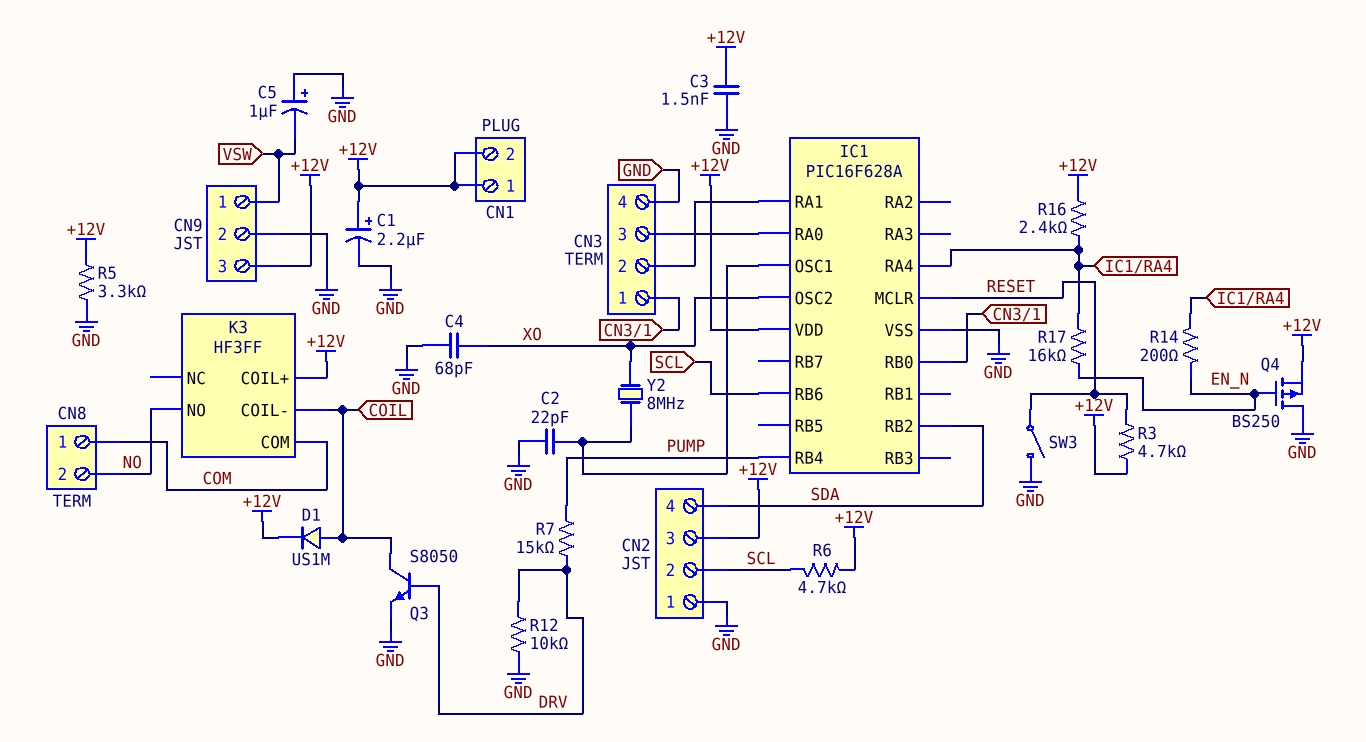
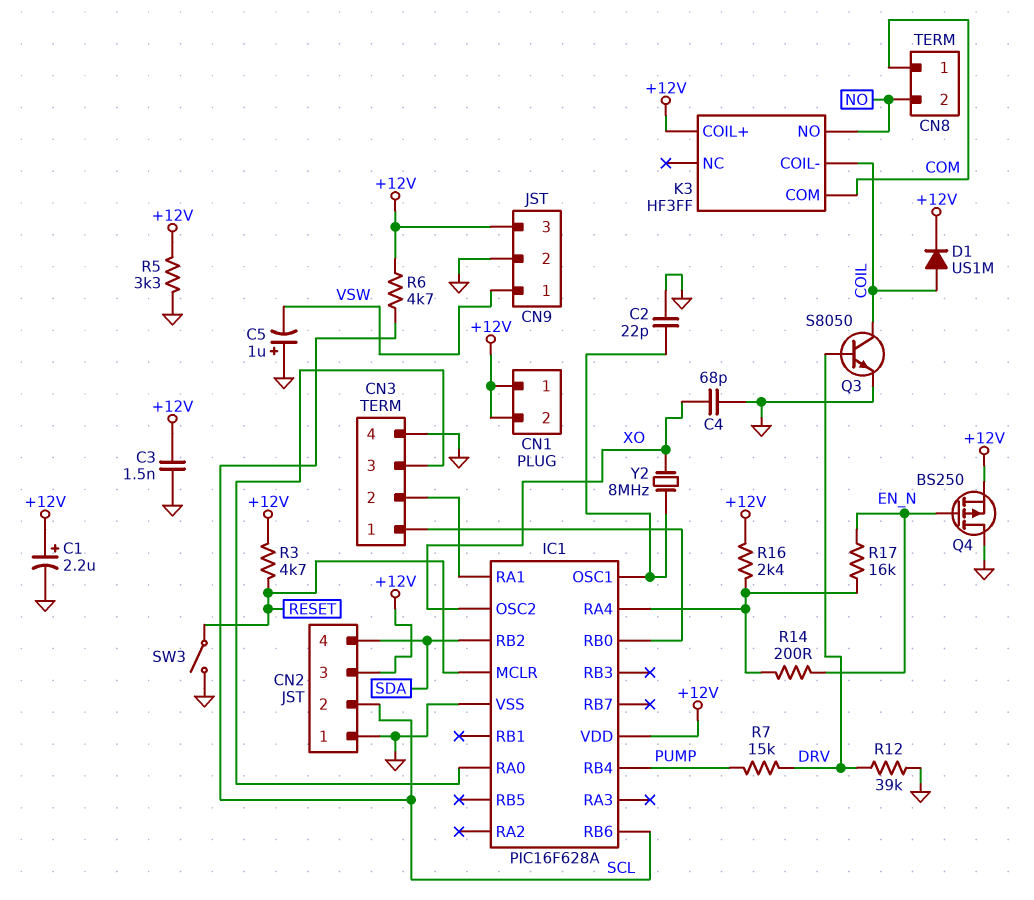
R12: 10k (DRV, GND) -> 39k (DRV, GND)

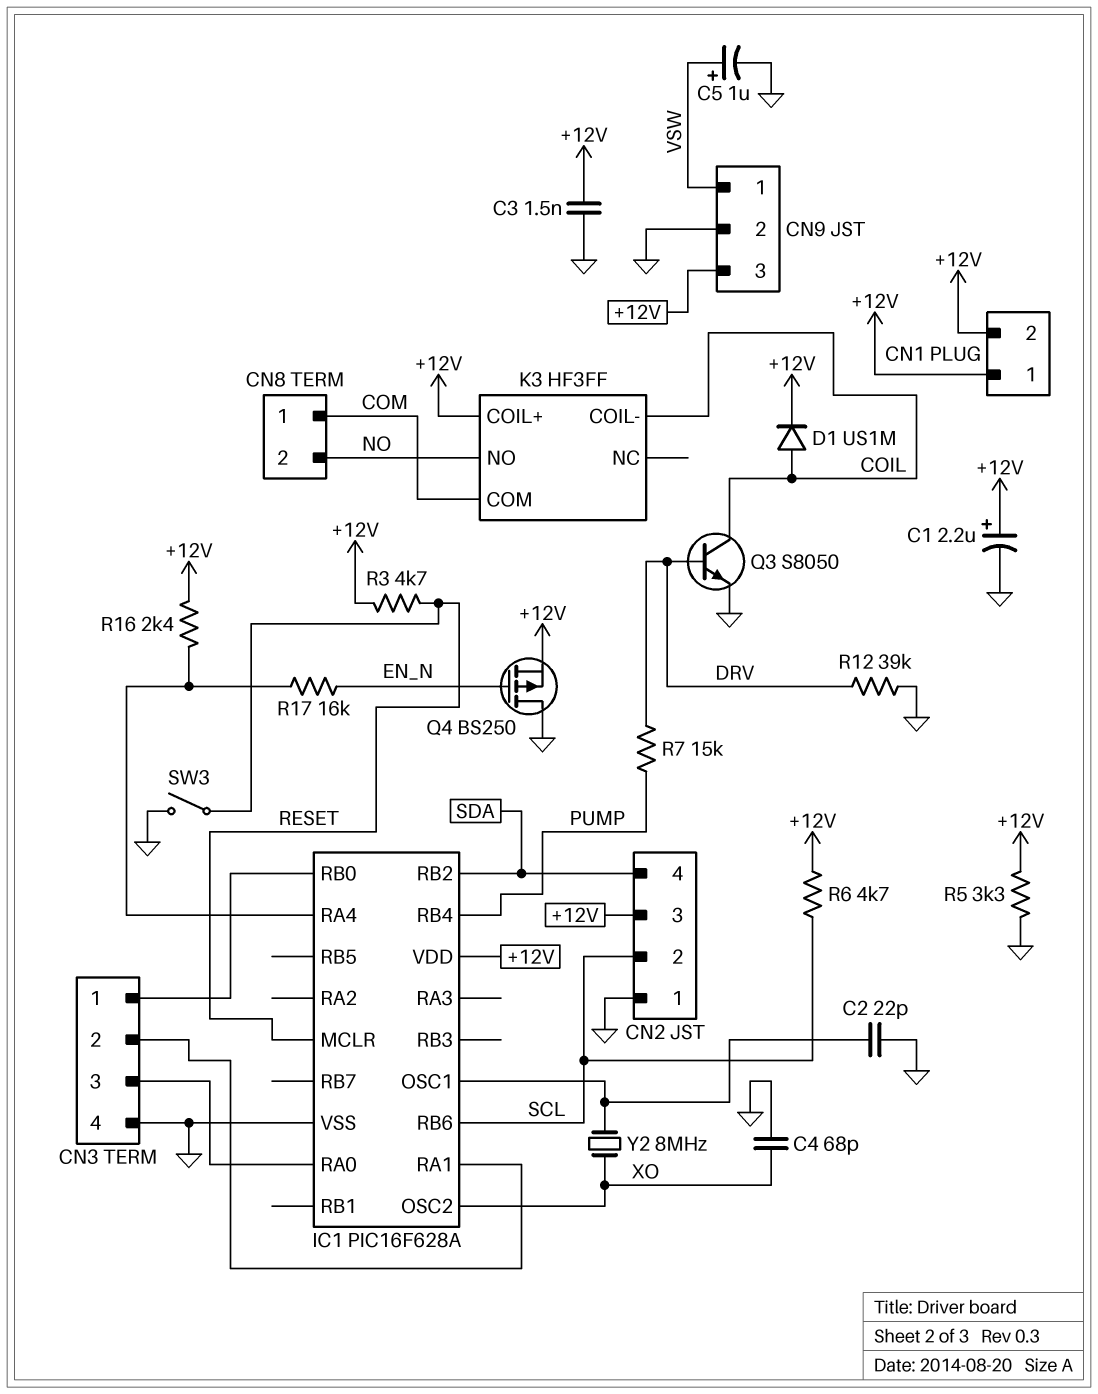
C5: 1uF (plus GND, minus VSW) -> 1uF (plus VSW, minus GND)
R14: 200 (EN_N, IC1/RA4) -> none

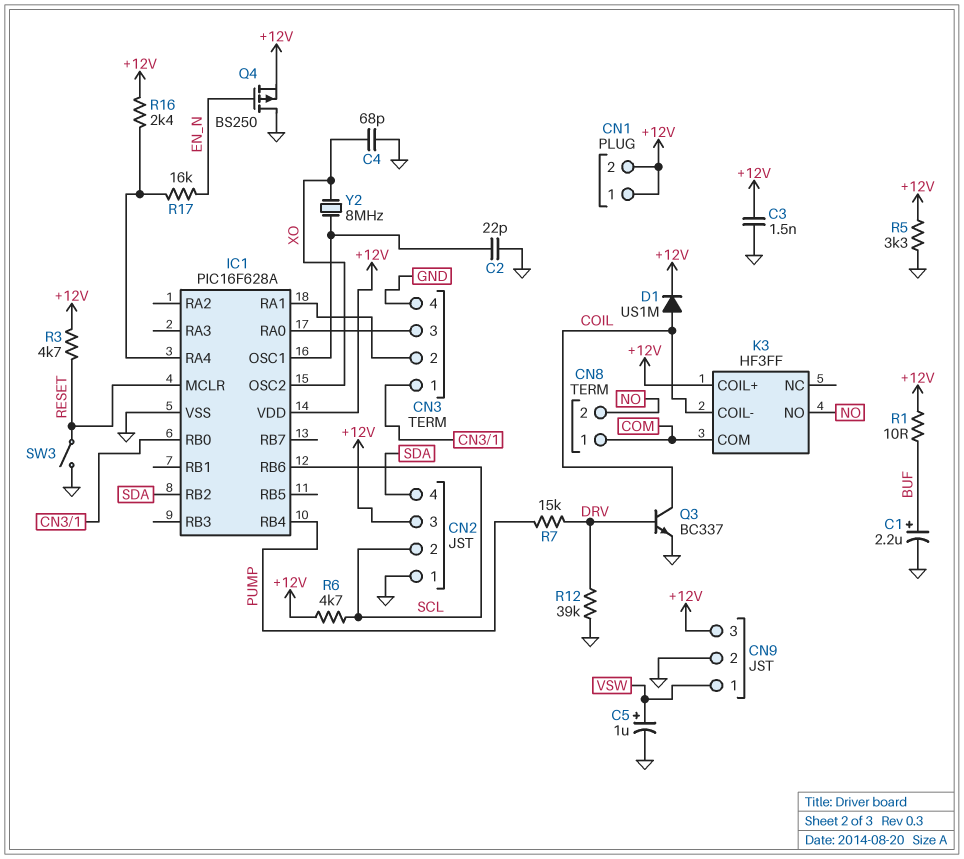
C1: 2.2uF (plus +12V, minus GND) -> 2.2uF (plus BUF, minus GND)
Q3: NPN S8050 (B DRV, C COIL, E GND) -> NPN BC337 (B DRV, C COIL, E GND)
R1: none -> 10 (+12V, BUF)

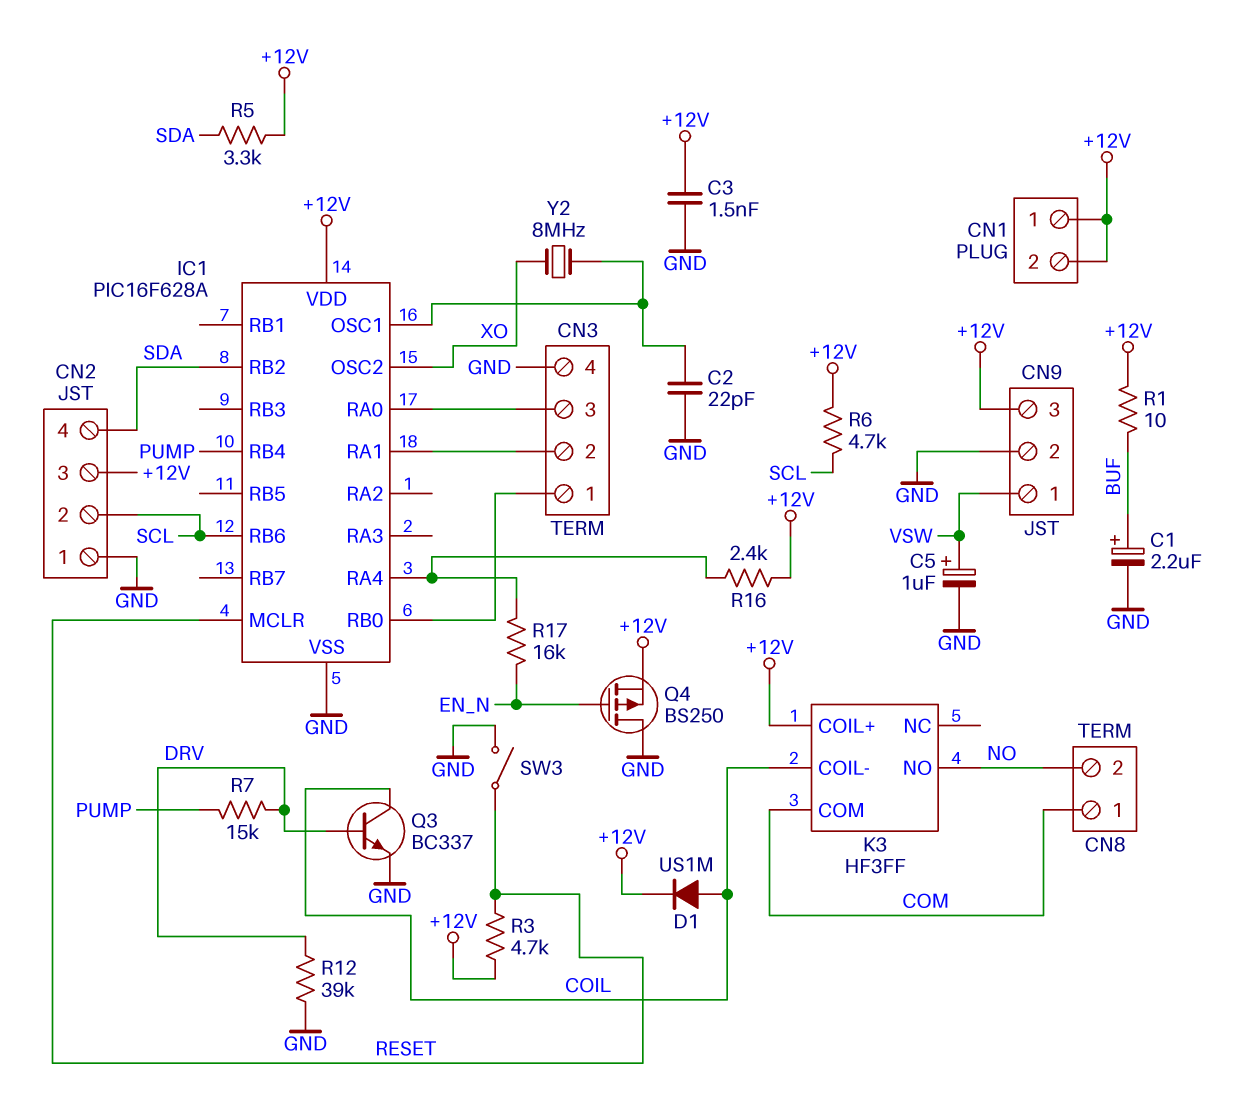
C4: 68pF (GND, XO) -> none
R5: 3.3k (+12V, GND) -> 3.3k (+12V, SDA)

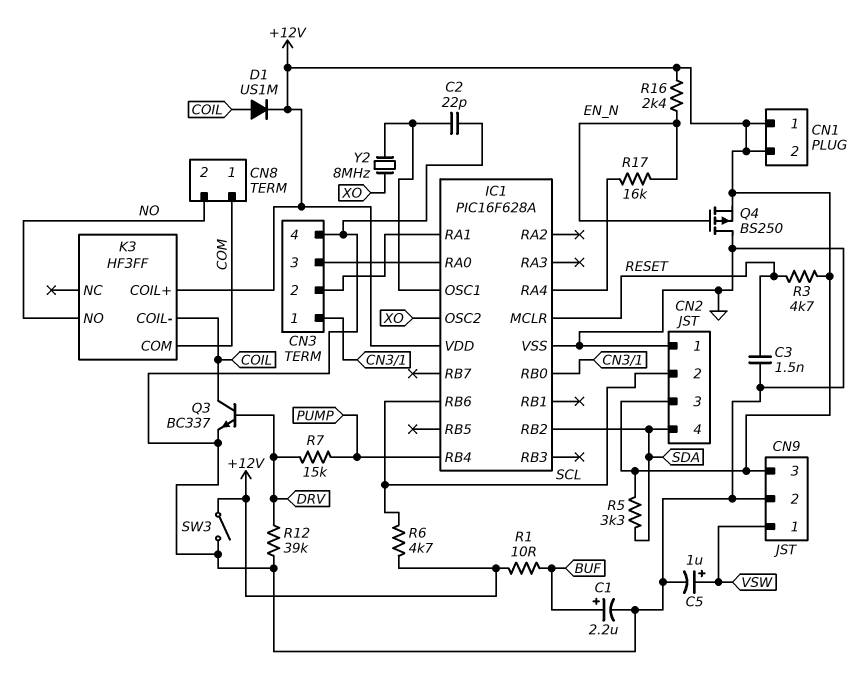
C3: 1.5nF (+12V, GND) -> 1.5nF (GND, RESET)
R16: 2.4k (+12V, IC1/RA4) -> 2.4k (+12V, EN_N)
SW3: switch (GND, RESET) -> switch (+12V, GND)

